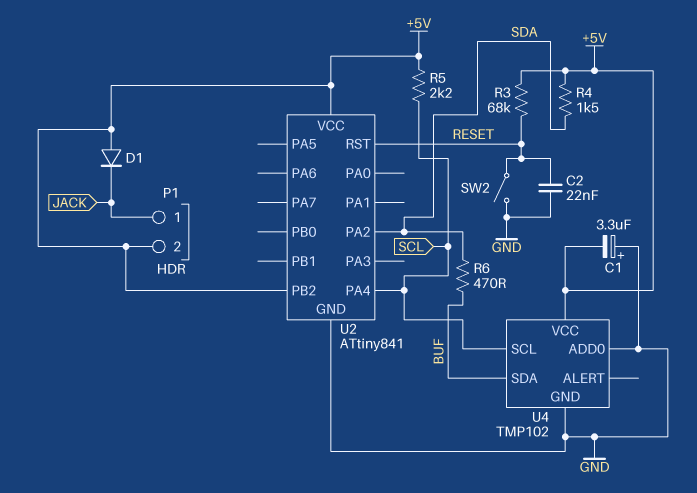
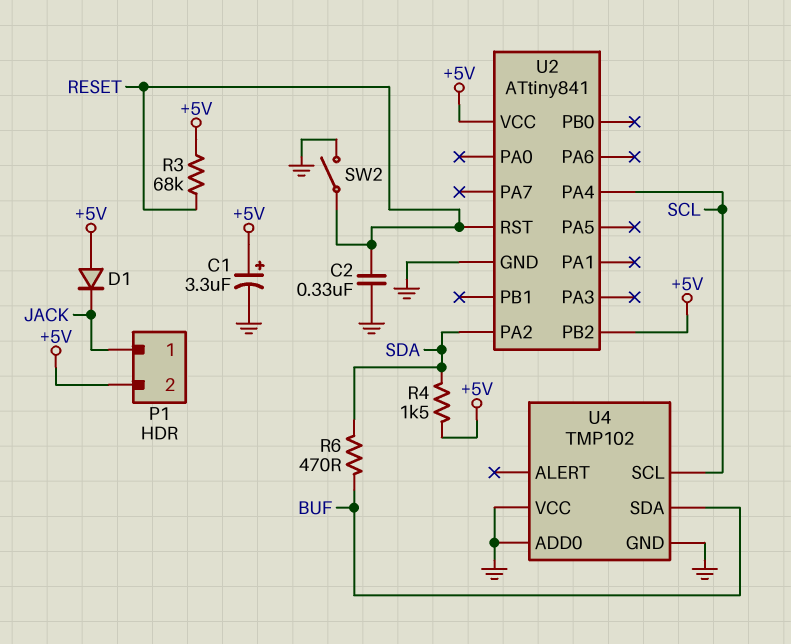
C1: 3.3uF (plus GND, minus +5V) -> 3.3uF (plus +5V, minus GND)
C2: 22nF (GND, RESET) -> 330nF (GND, RESET)
R5: 2.2k (+5V, SCL) -> none
U4 pin VCC: +5V -> GND

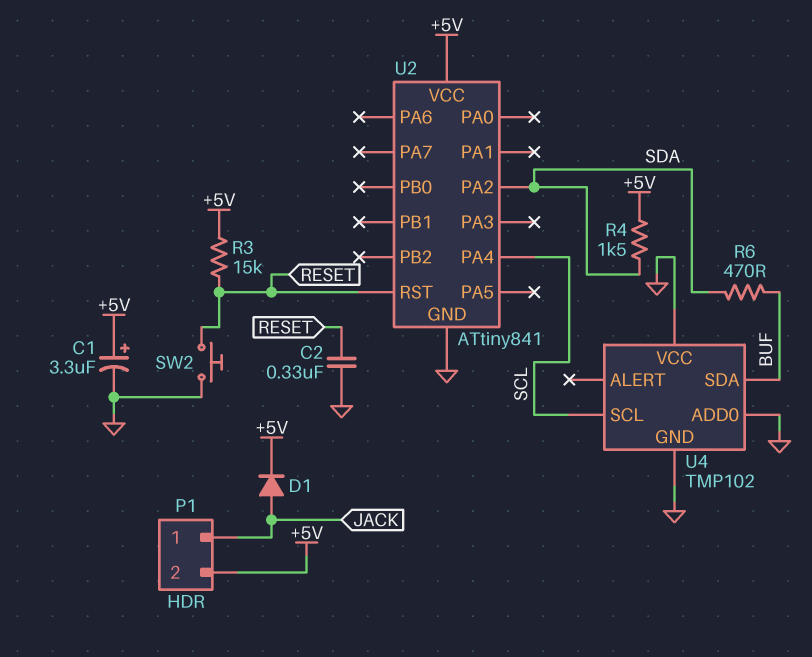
D1: diode (A +5V, K JACK) -> diode (A JACK, K +5V)
R3: 68k (+5V, RESET) -> 15k (+5V, RESET)
SW2: switch (GND, RESET) -> button (GND, RESET)
U2 pin PB2: +5V -> none

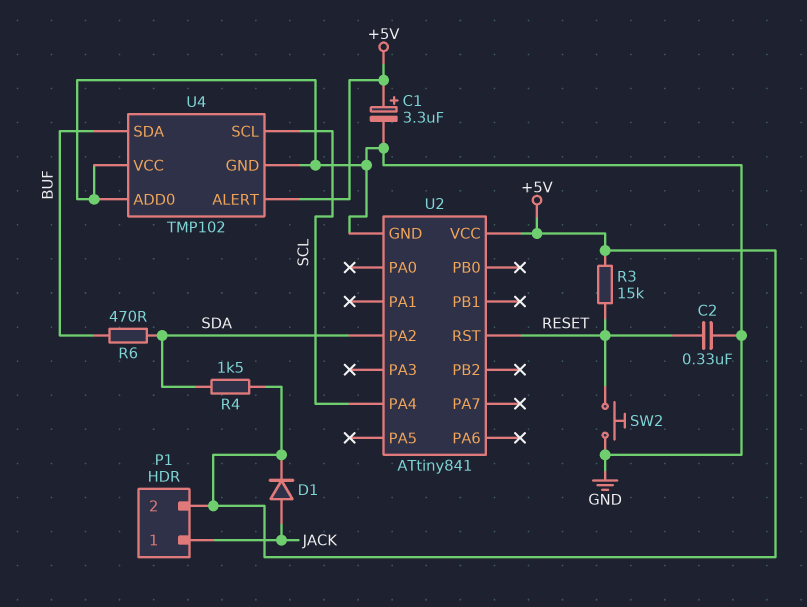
U4 pin ALERT: none -> +5V

